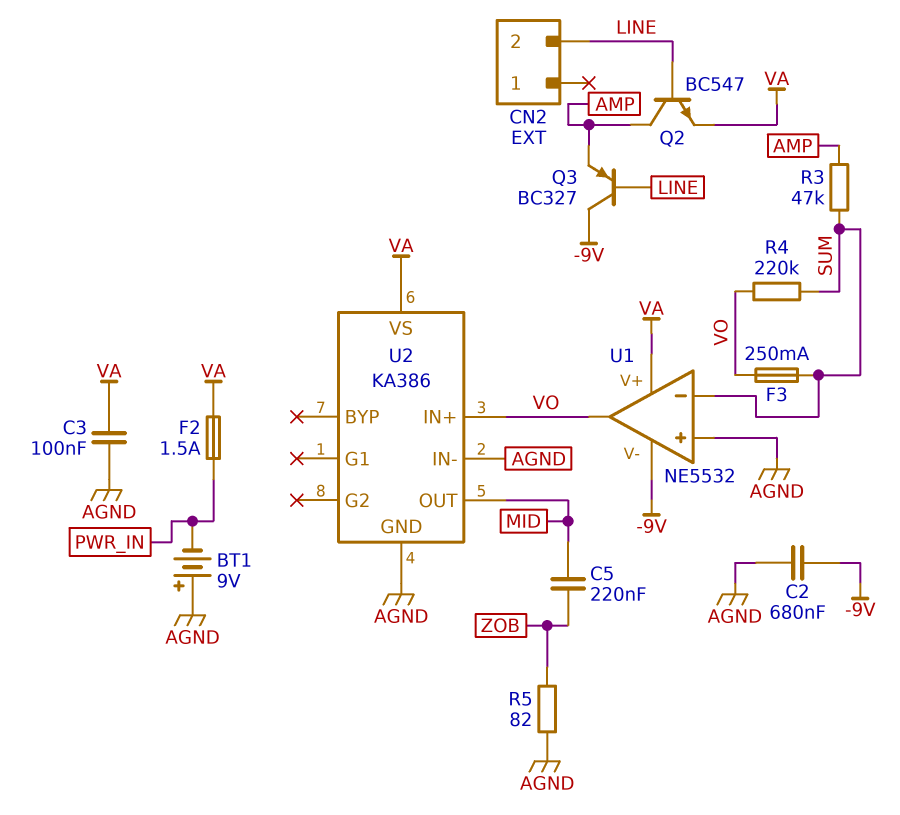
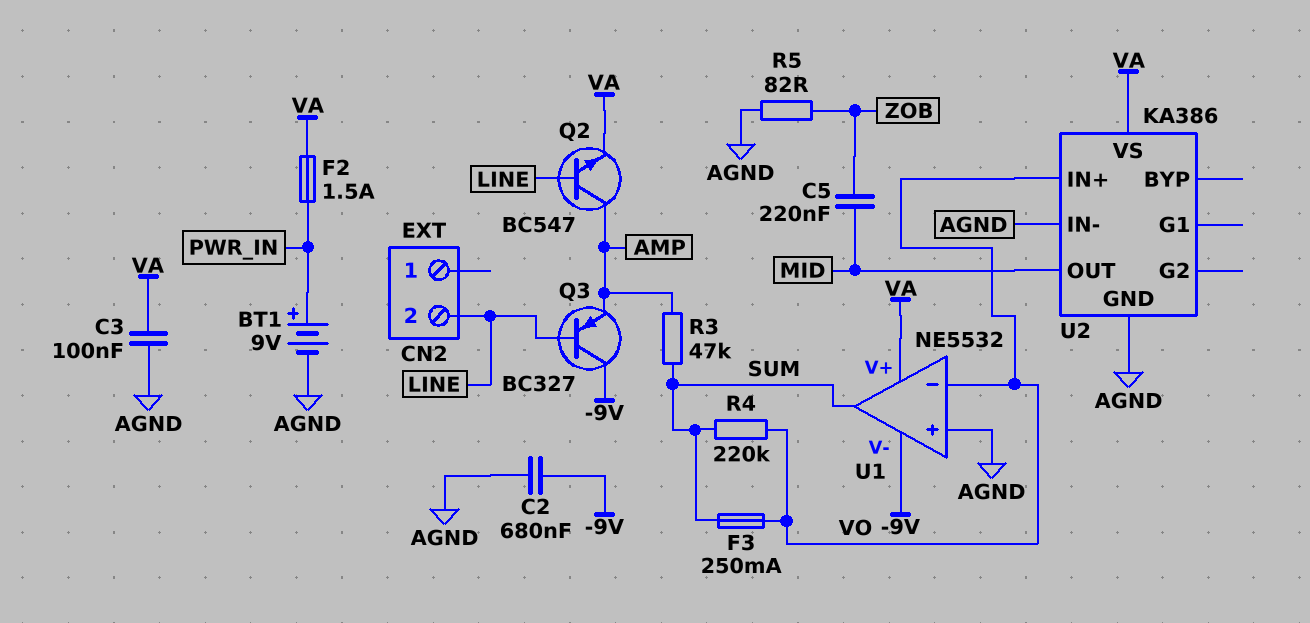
BT1: 9V (plus AGND, minus PWR_IN) -> 9V (plus PWR_IN, minus AGND)
U1 pin in-: SUM -> VO
U1 pin out: VO -> SUM

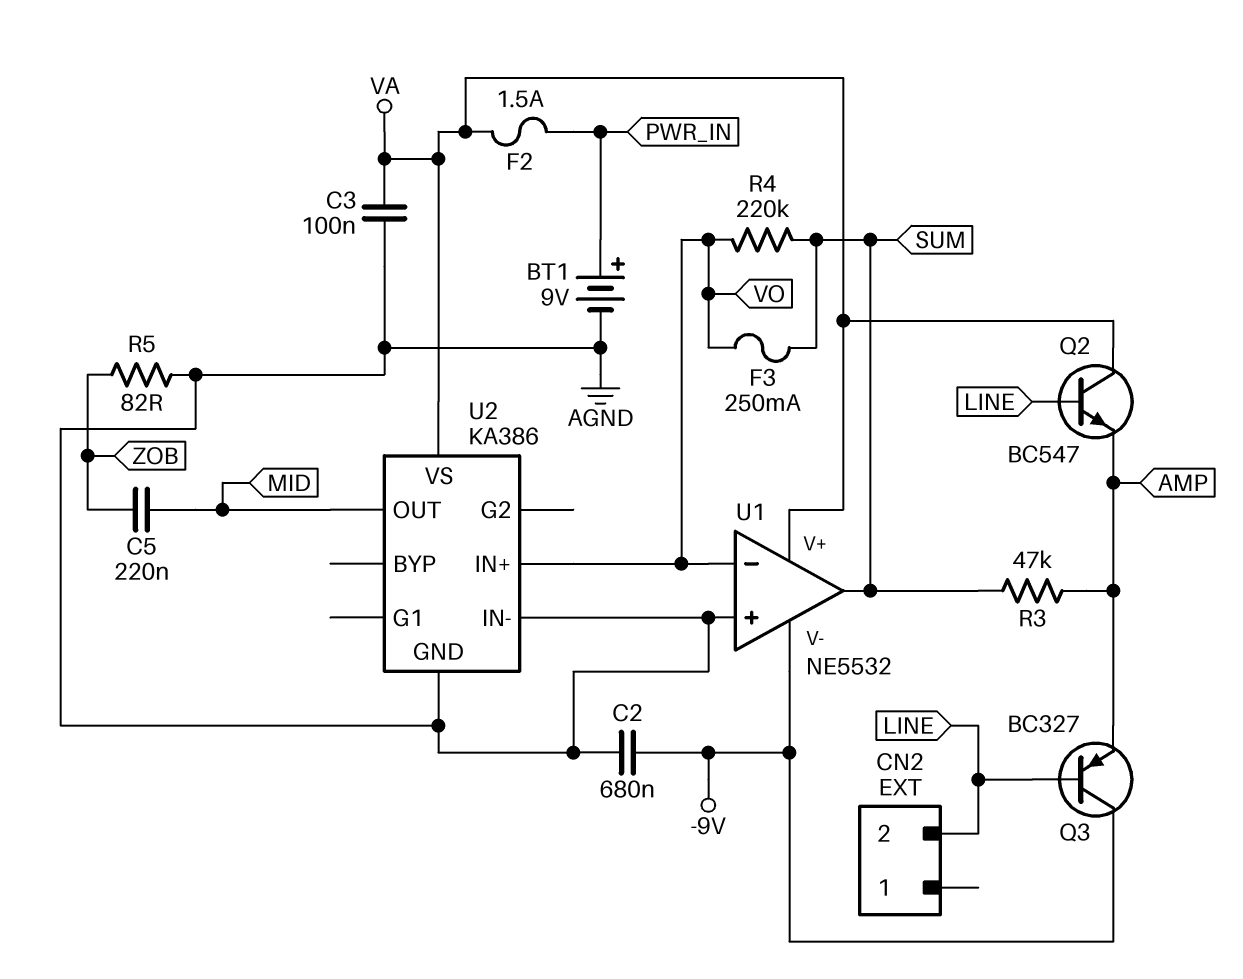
Q2: NPN BC547 (B LINE, C AMP, E VA) -> NPN BC547 (B LINE, C VA, E AMP)

